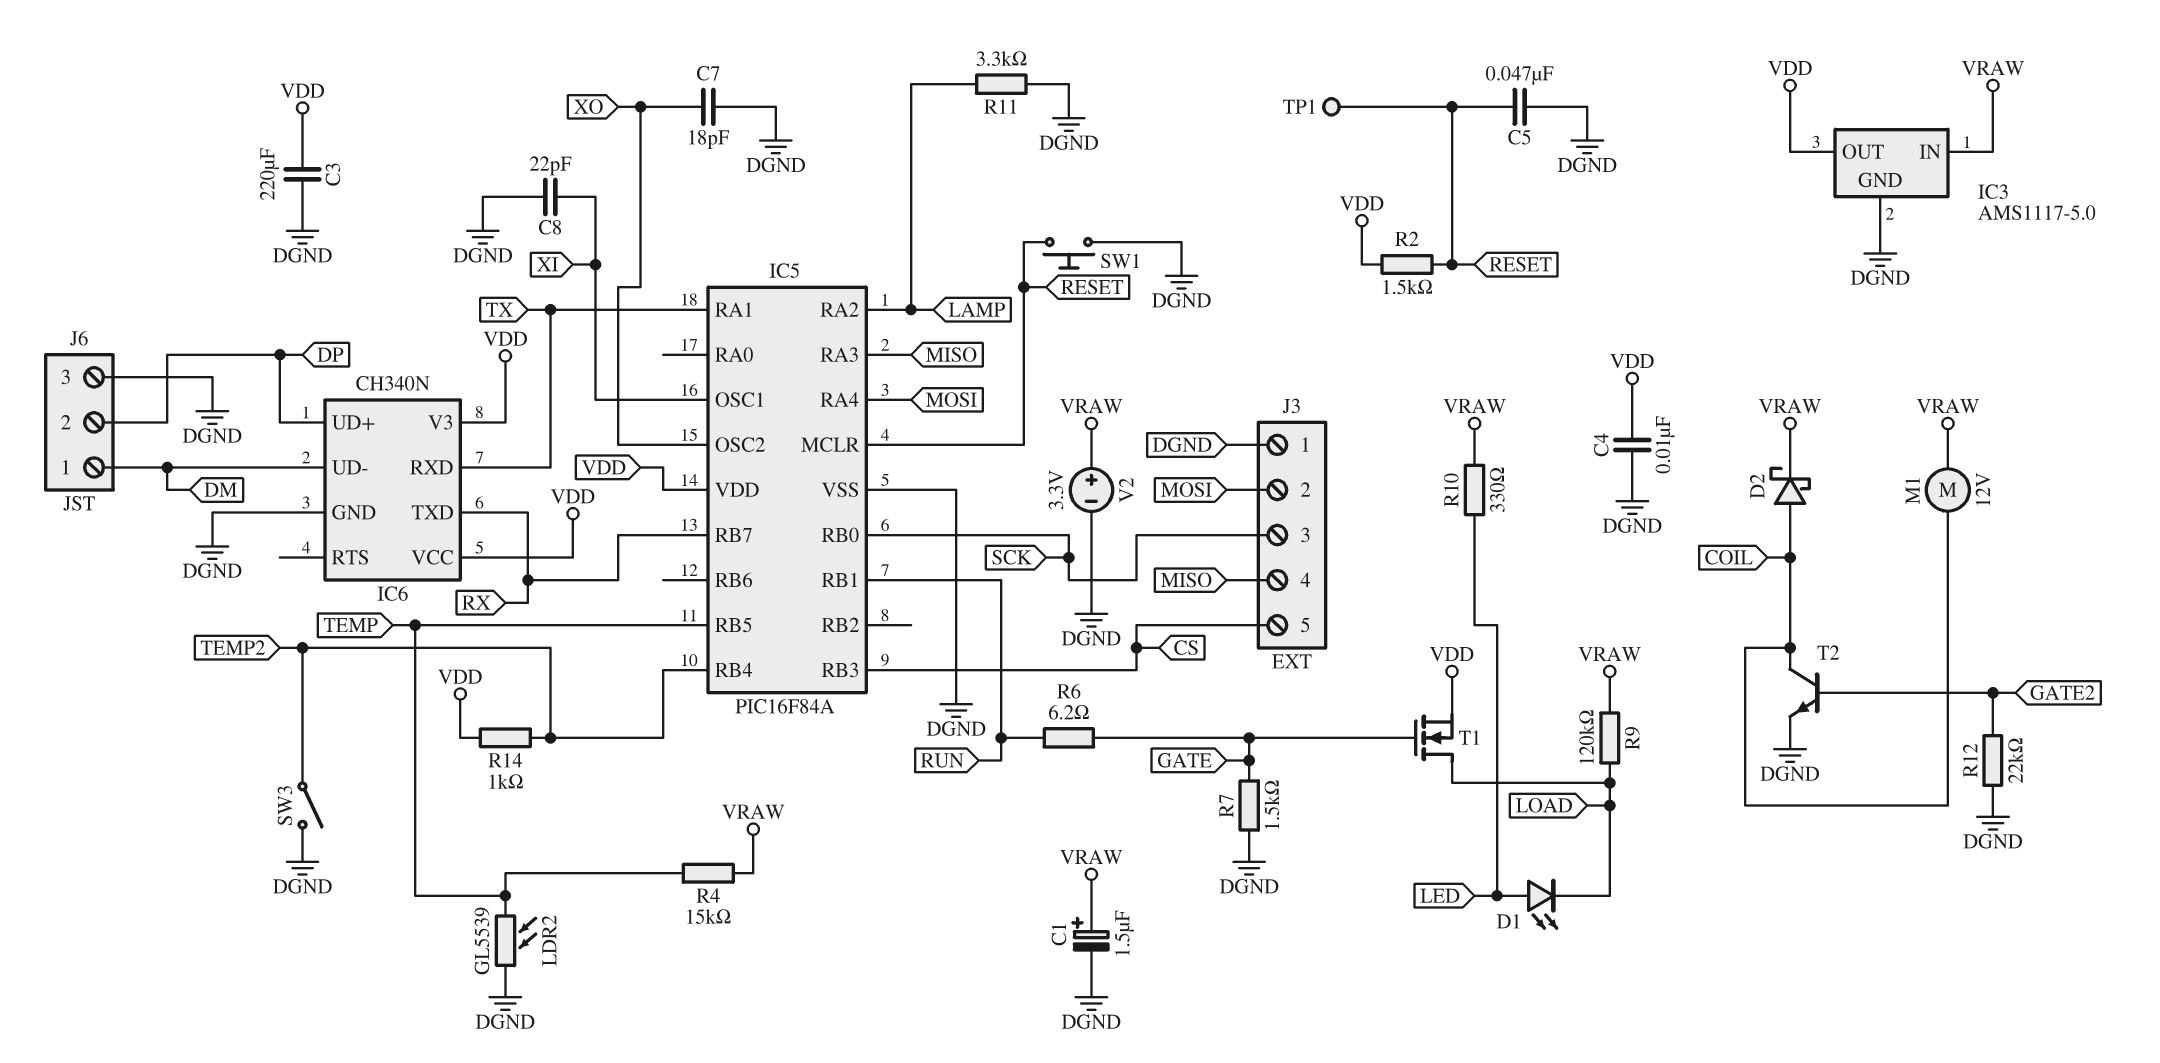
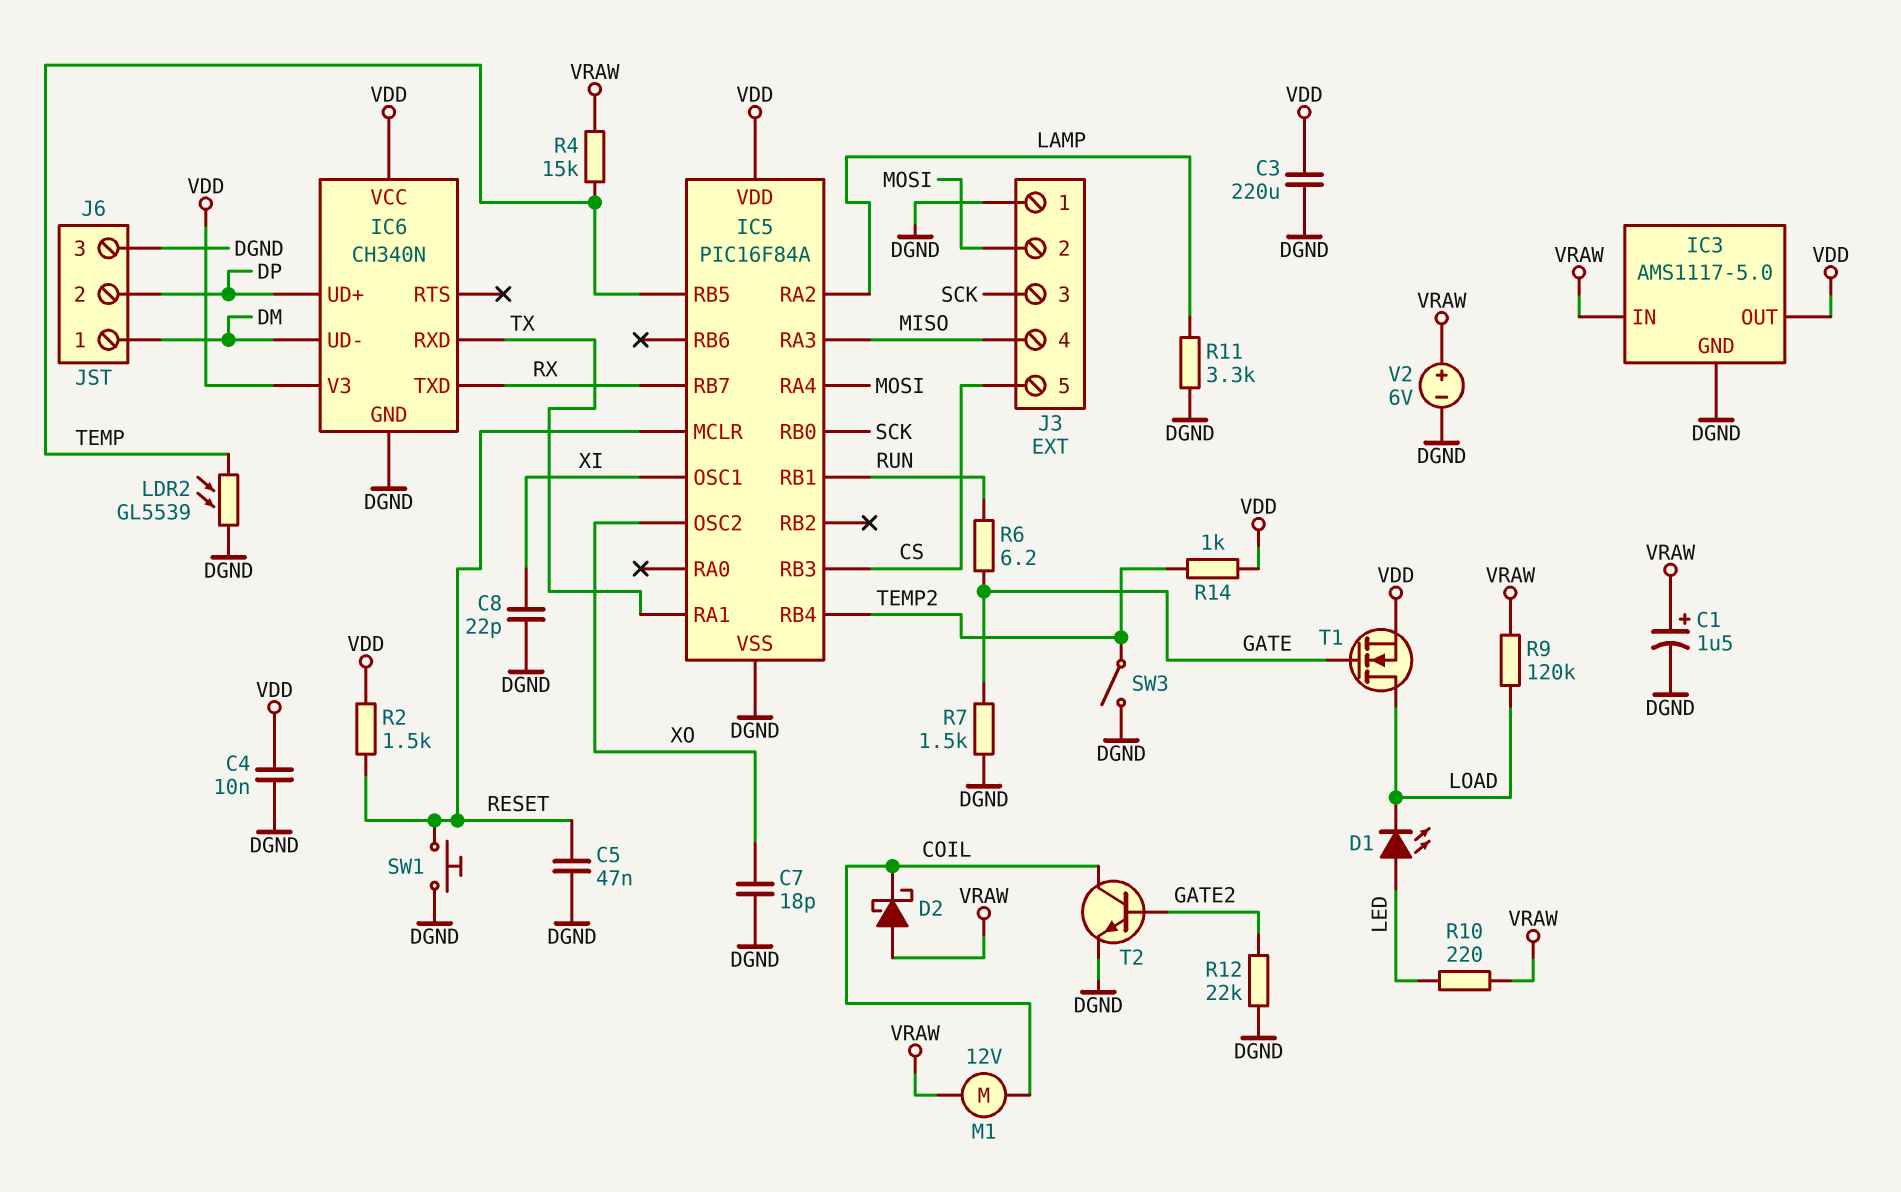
D2: schottky (A COIL, K VRAW) -> schottky (A VRAW, K COIL)
R10: 330 (LED, VRAW) -> 220 (LED, VRAW)
TP1: test point (RESET) -> none
V2: 3.3V (plus VRAW, minus DGND) -> 6V (plus VRAW, minus DGND)

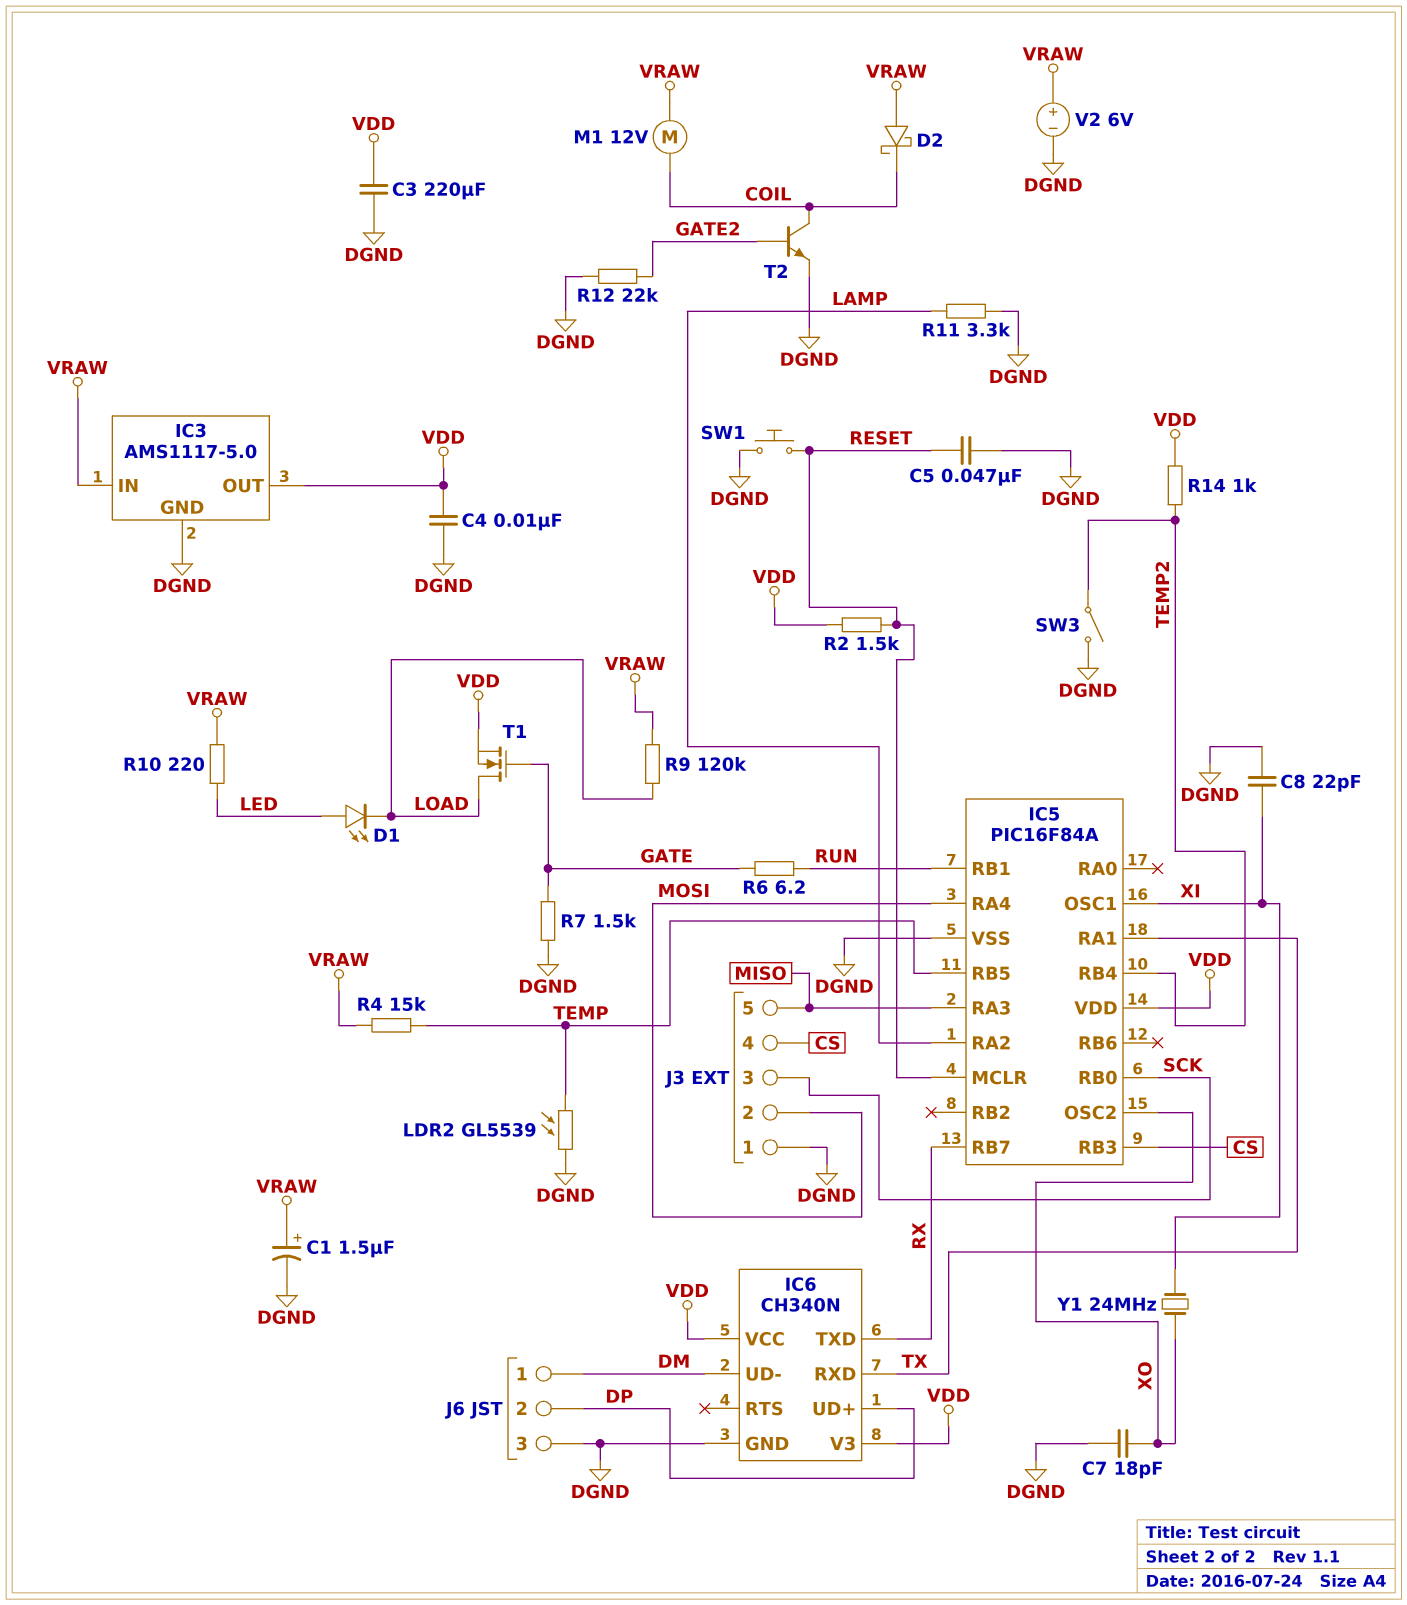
J3 pin 4: MISO -> CS
J3 pin 5: CS -> MISO
Y1: none -> 24MHz (XI, XO)

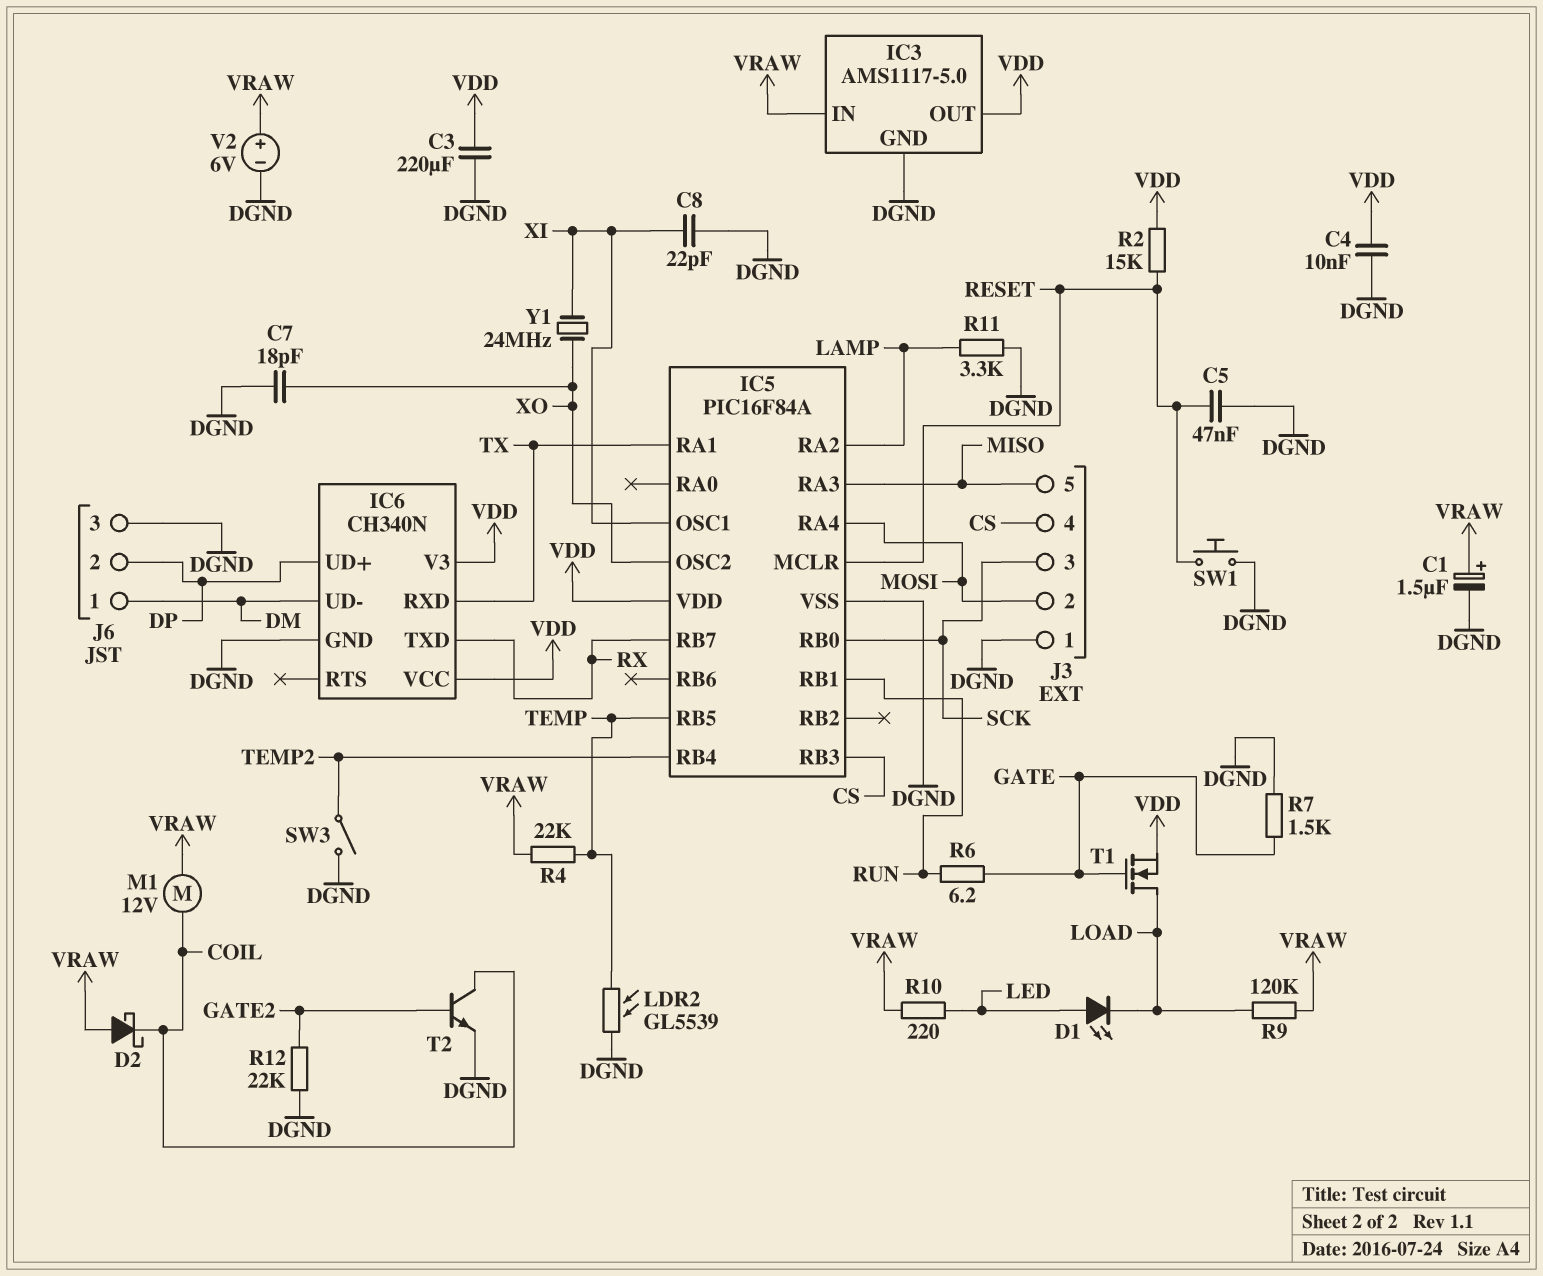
R2: 1.5k (RESET, VDD) -> 15k (RESET, VDD)
R4: 15k (TEMP, VRAW) -> 22k (TEMP, VRAW)
R14: 1k (TEMP2, VDD) -> none

